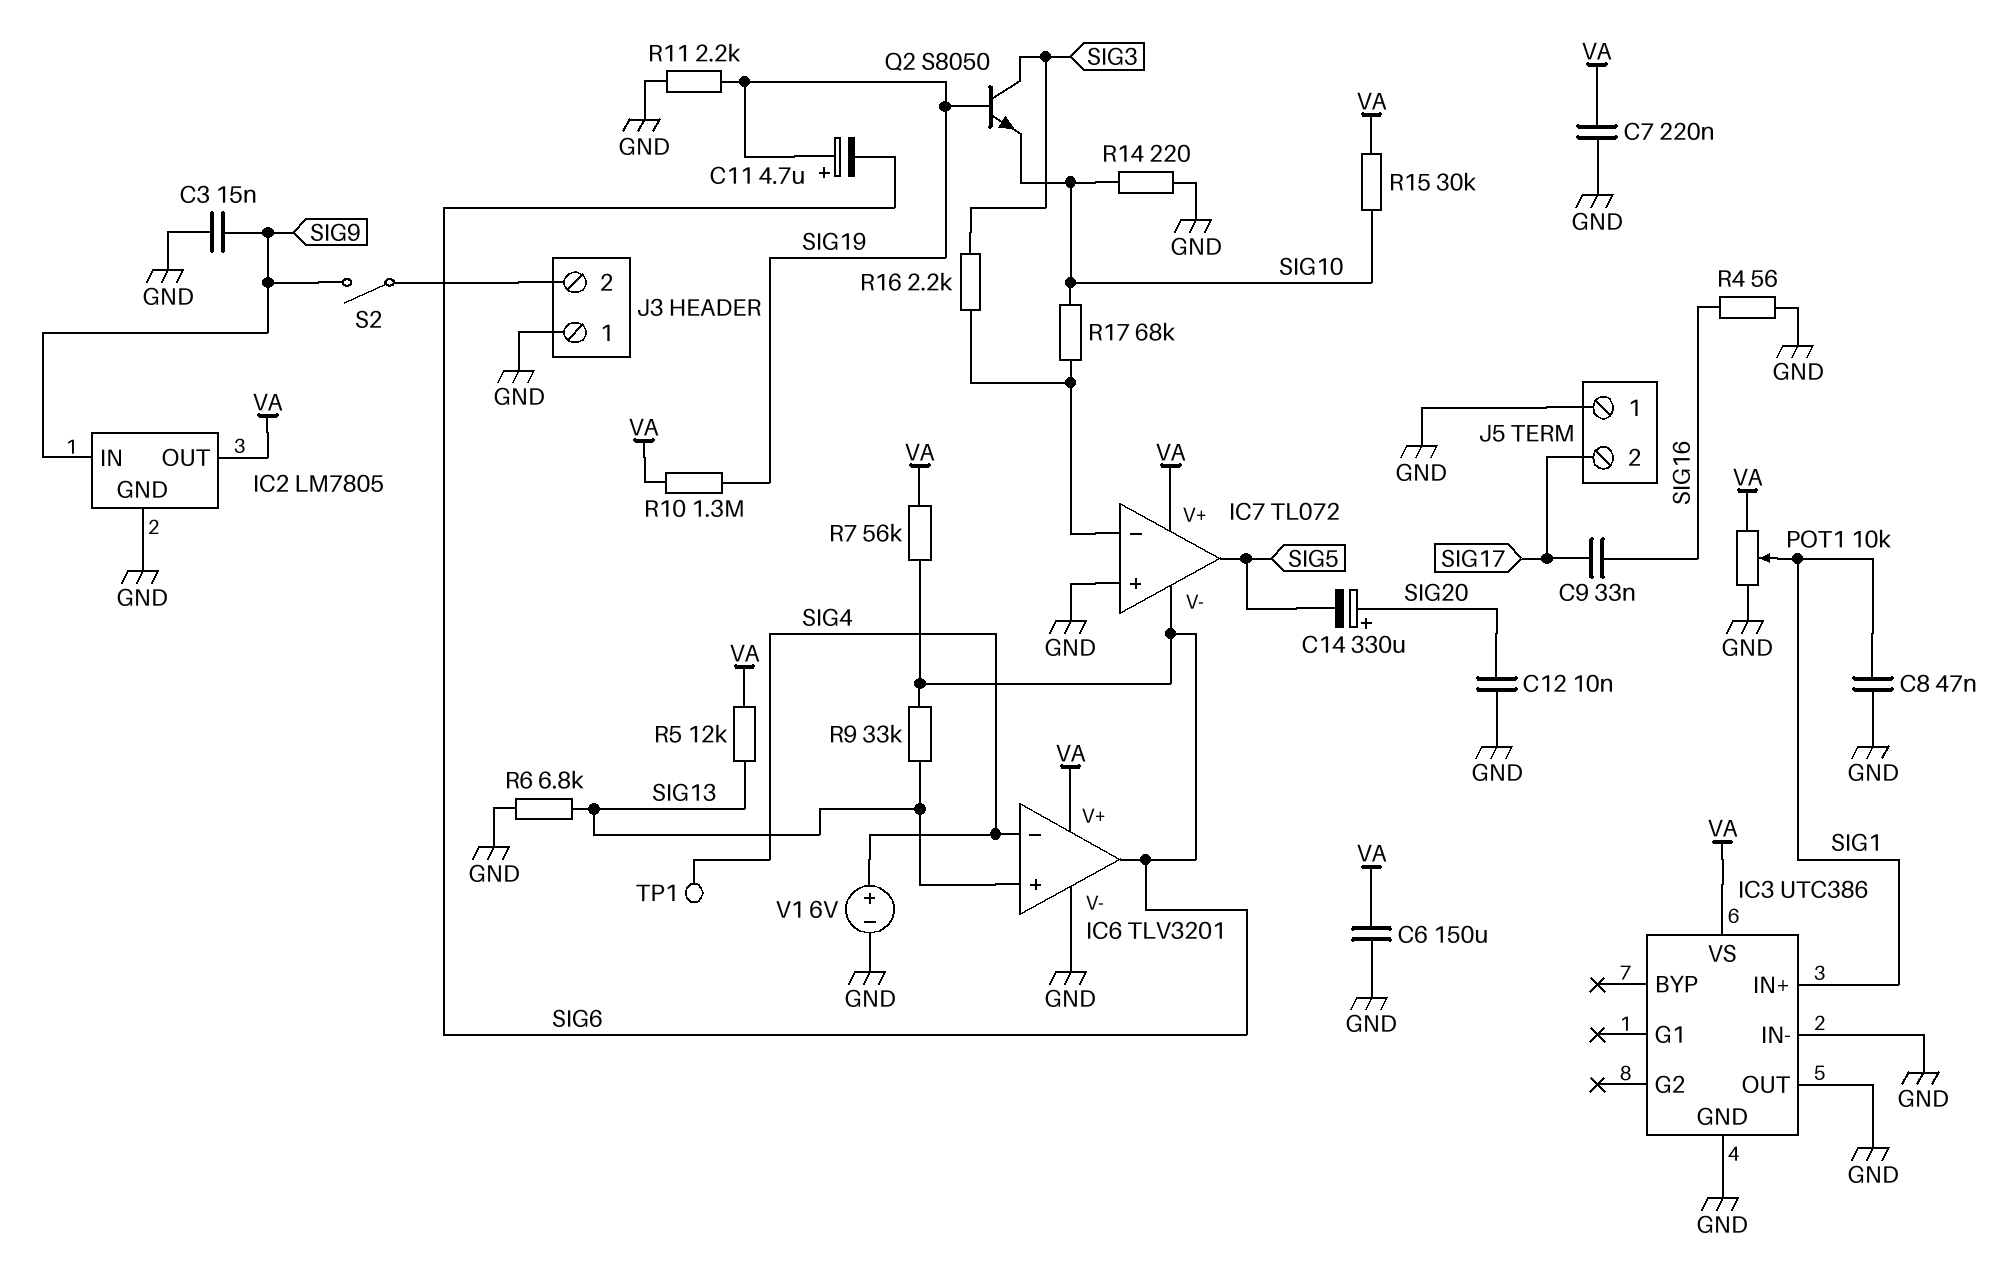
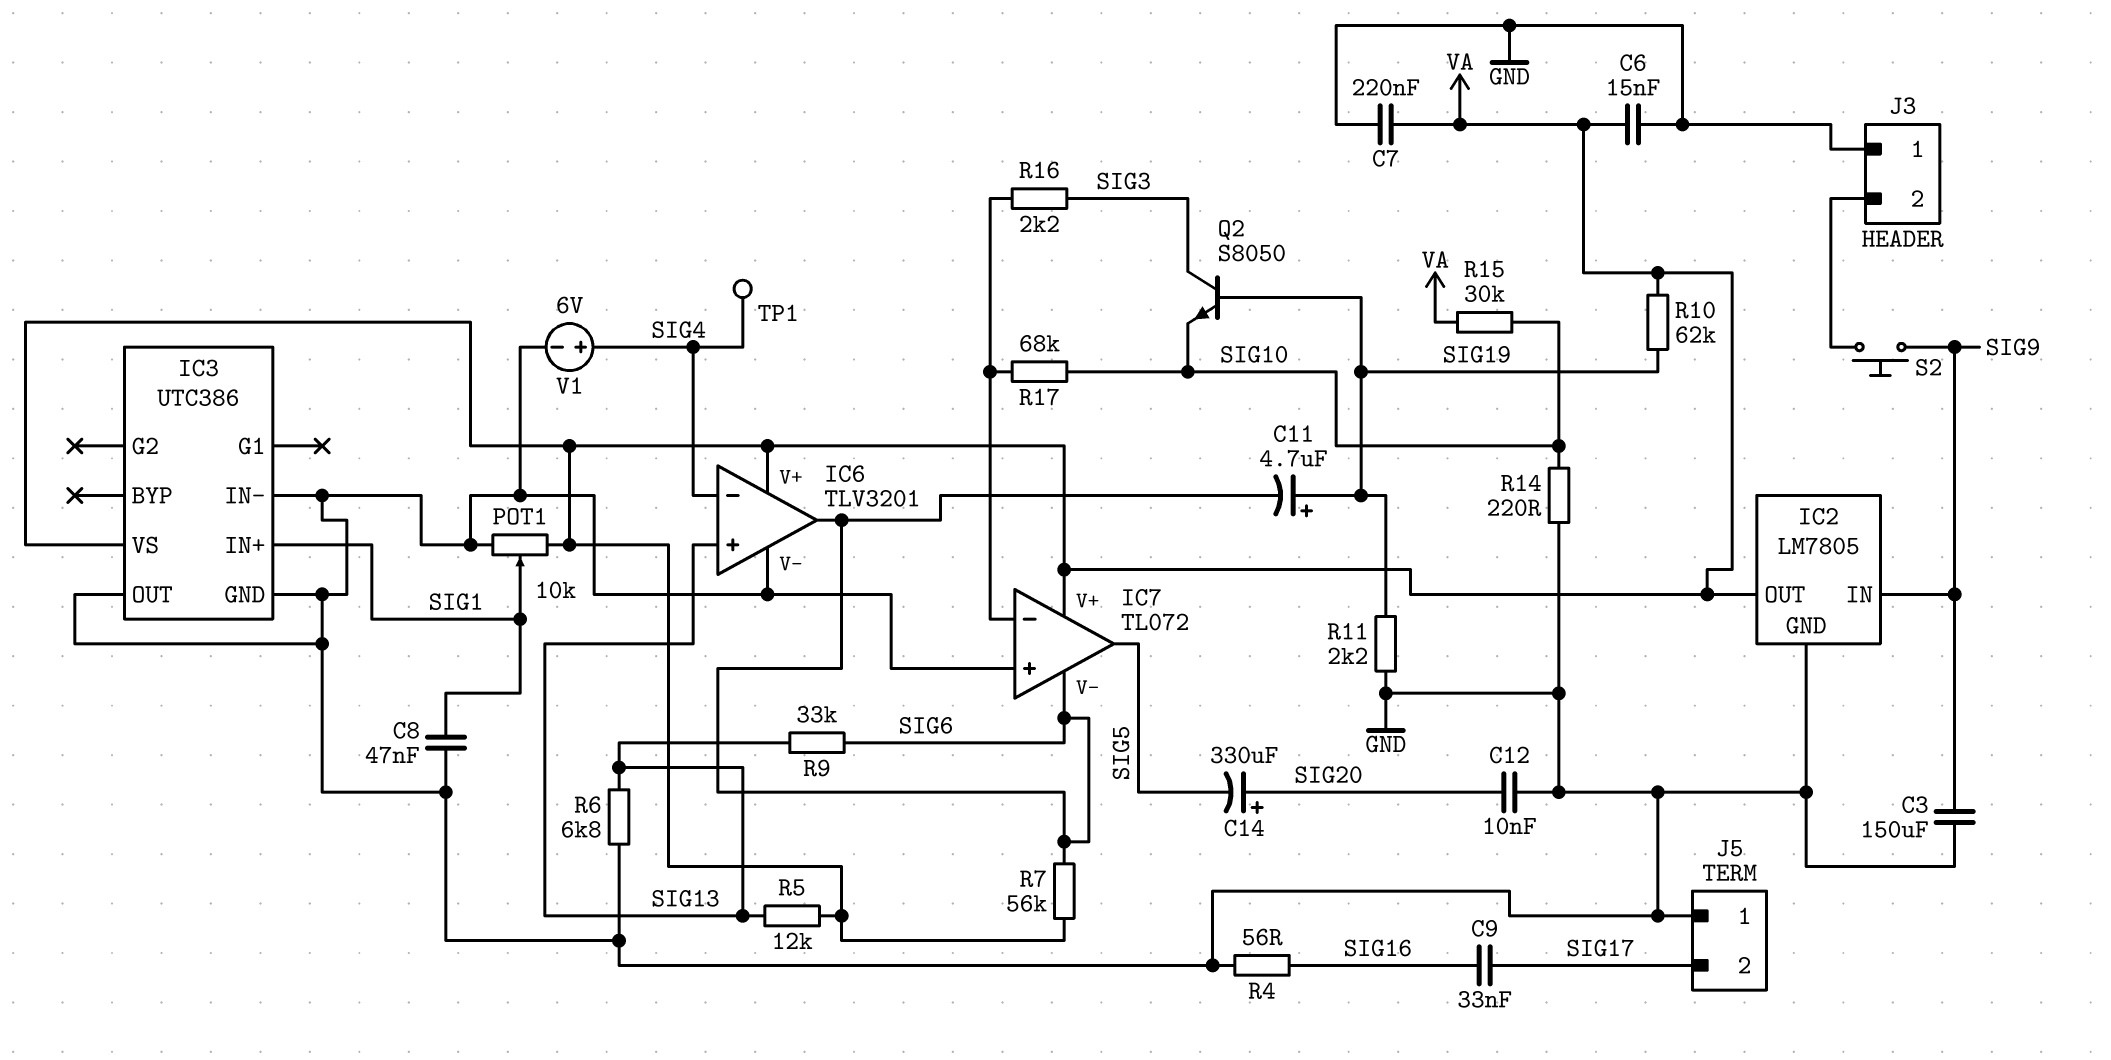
C3: 15nF (GND, SIG9) -> 150uF (GND, SIG9)
C6: 150uF (GND, VA) -> 15nF (GND, VA)
R10: 1.3M (SIG19, VA) -> 62k (SIG19, VA)
S2: switch (J3/2, SIG9) -> button (J3/2, SIG9)

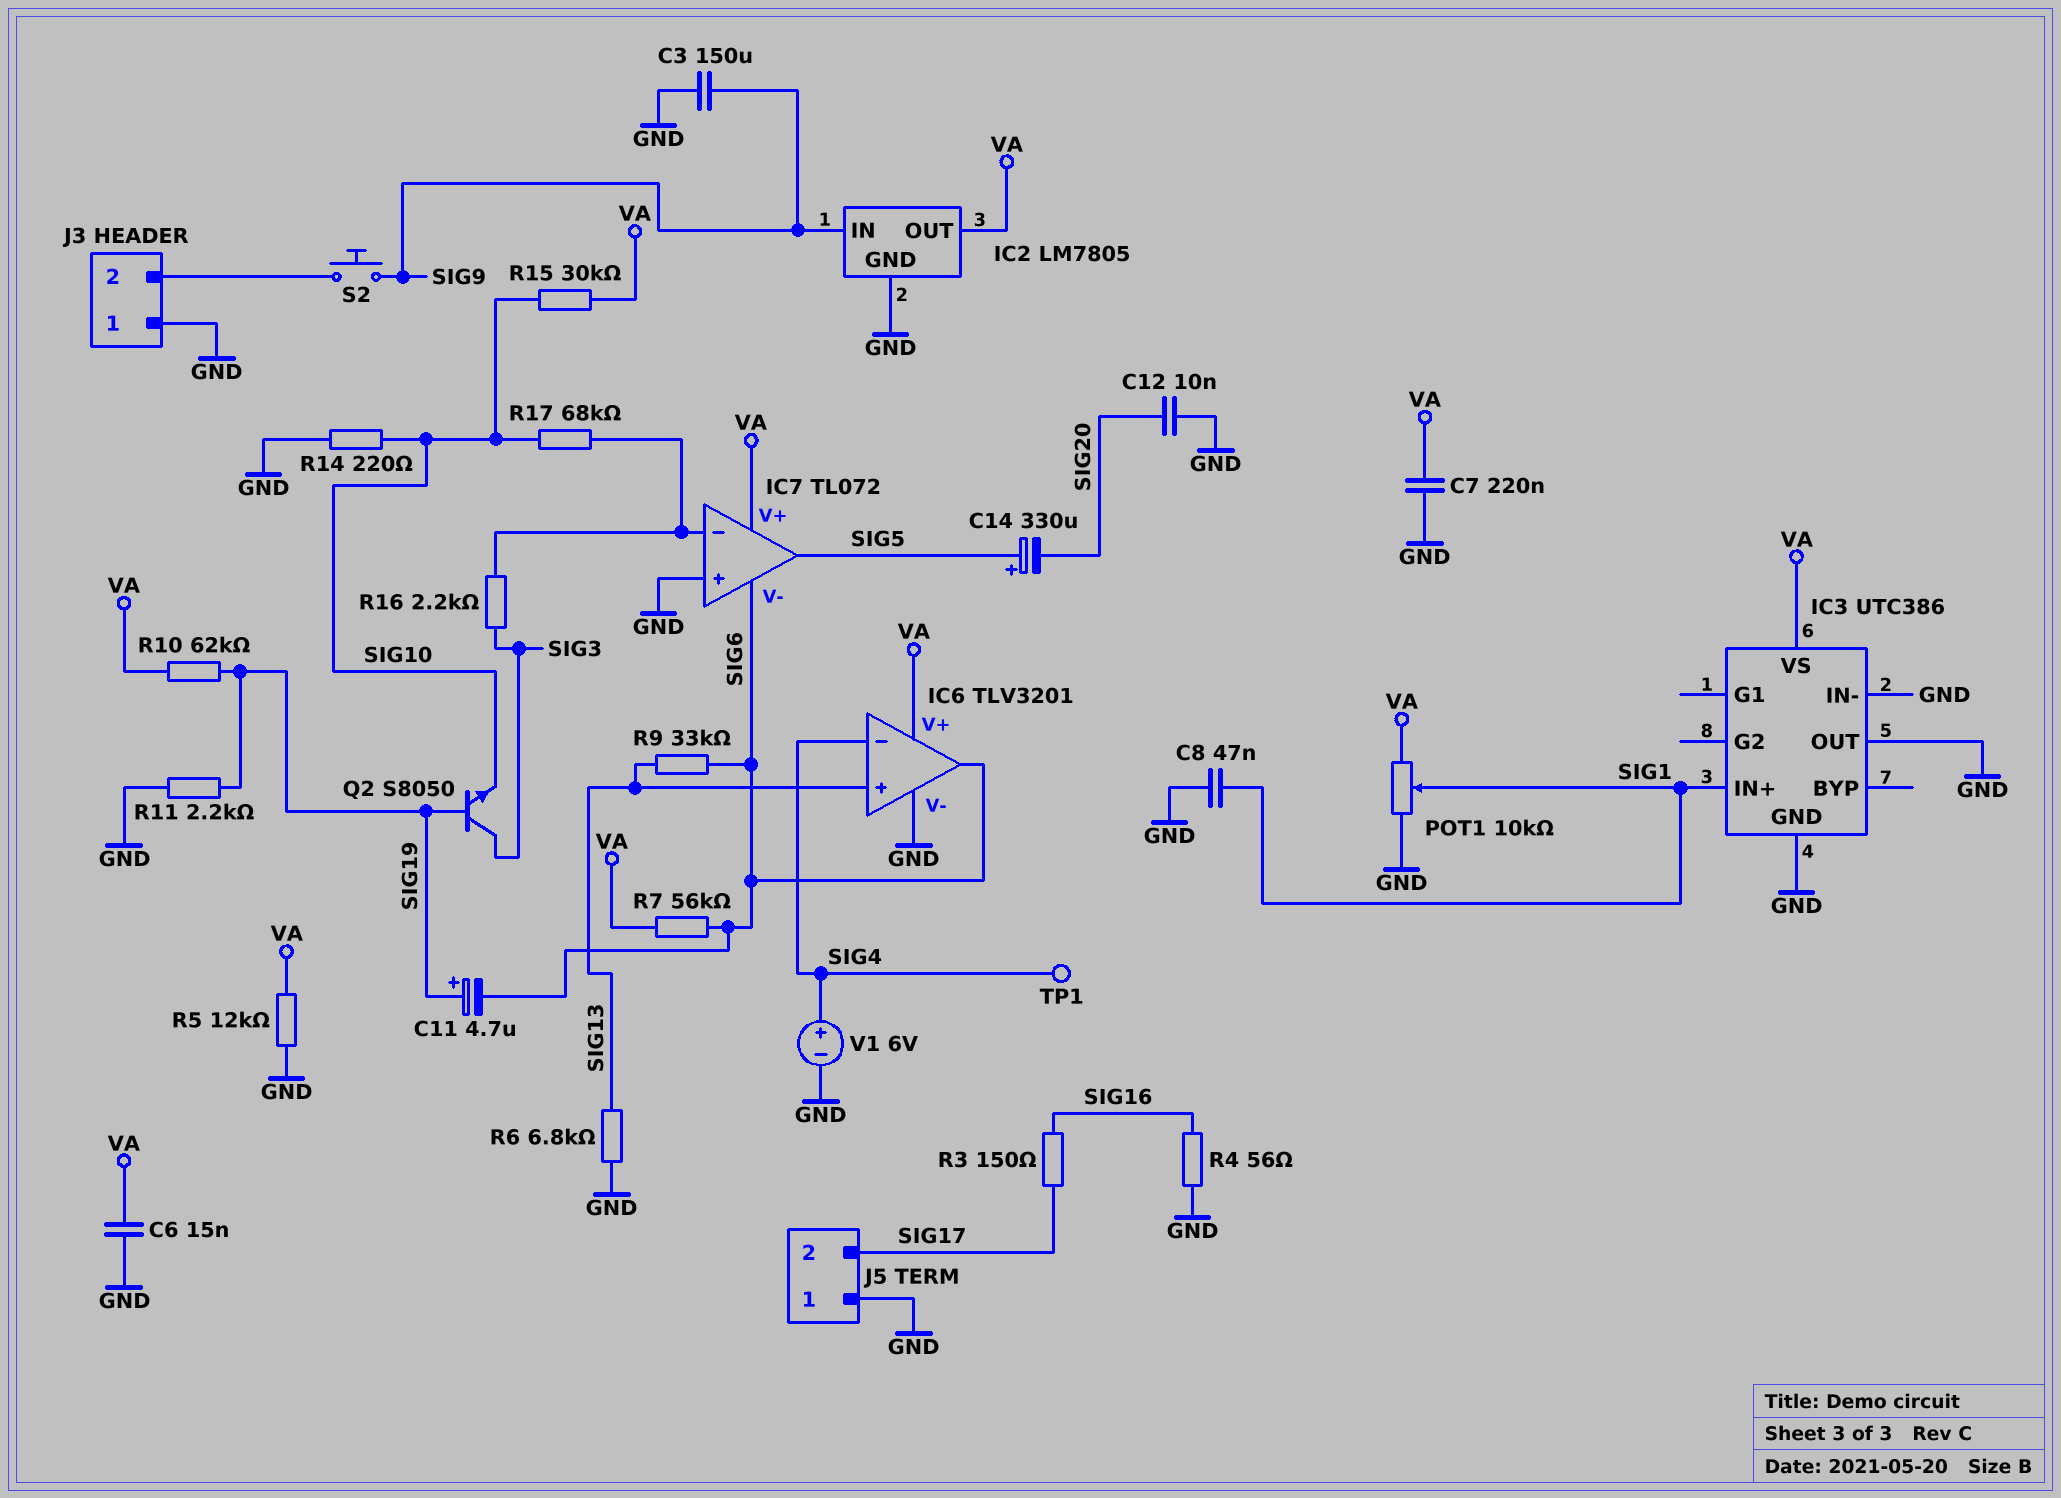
C9: 33nF (SIG16, SIG17) -> none
C14: 330uF (plus SIG20, minus SIG5) -> 330uF (plus SIG5, minus SIG20)
R3: none -> 150 (SIG16, SIG17)
R5: 12k (SIG13, VA) -> 12k (GND, VA)

